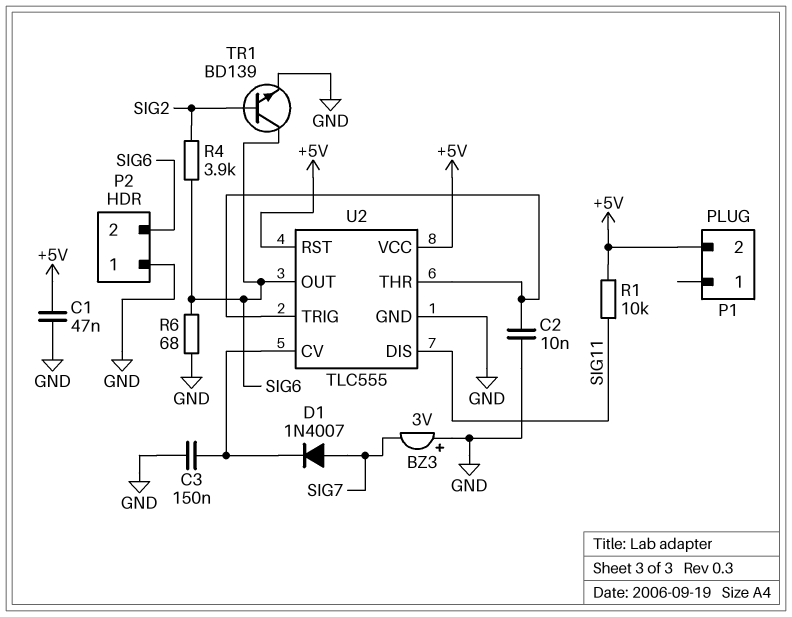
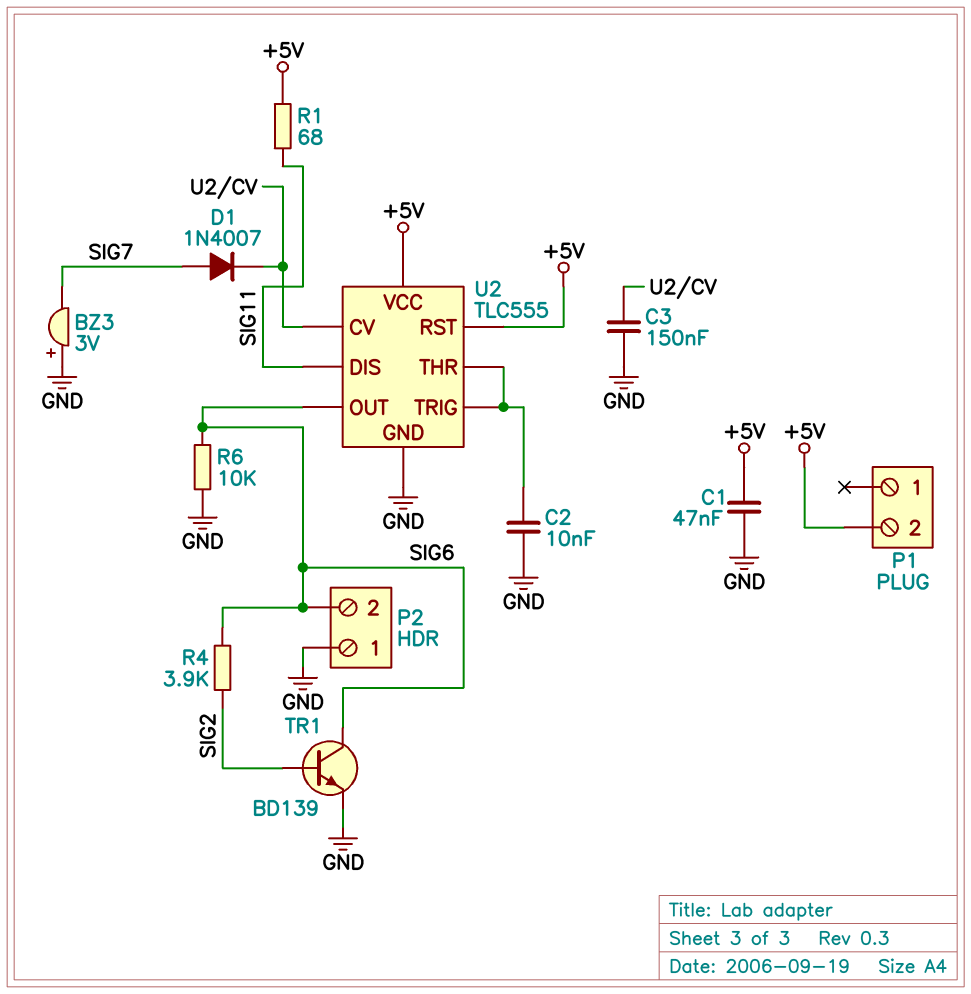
R1: 10k (+5V, SIG11) -> 68 (+5V, SIG11)
R6: 68 (GND, SIG6) -> 10k (GND, SIG6)

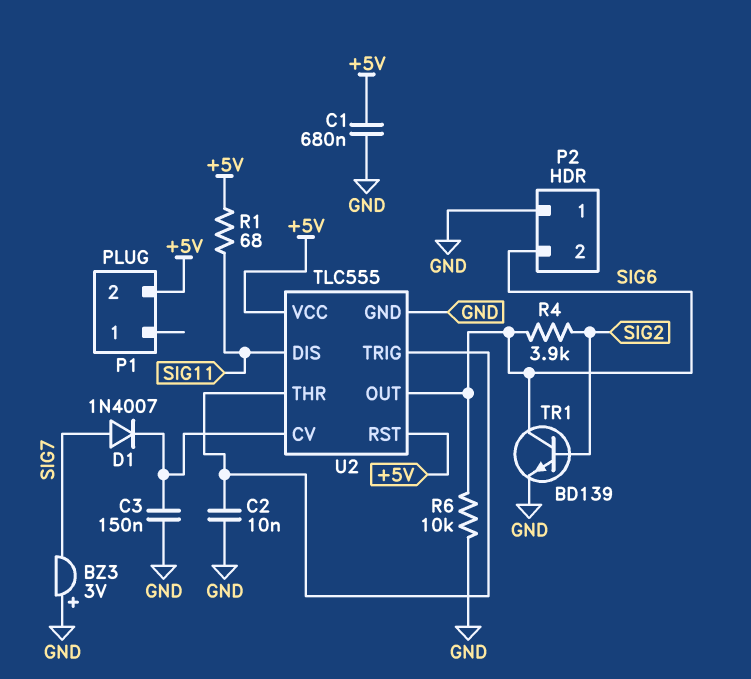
C1: 47nF (+5V, GND) -> 680nF (+5V, GND)

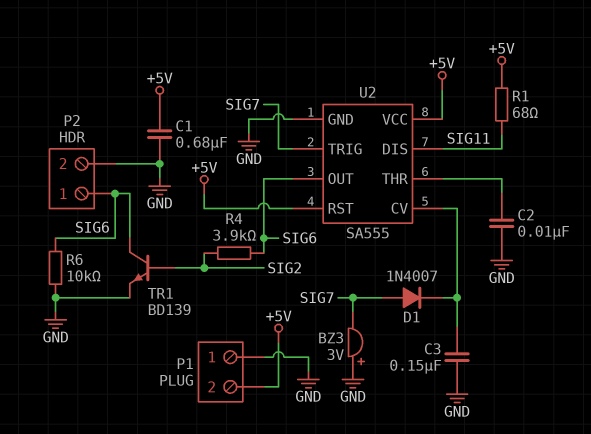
P1 pin 1: none -> GND
P2 pin 1: GND -> SIG6
P2 pin 2: SIG6 -> GND
U2: TLC555 -> SA555
U2 pin TRIG: U2/THR -> SIG7

